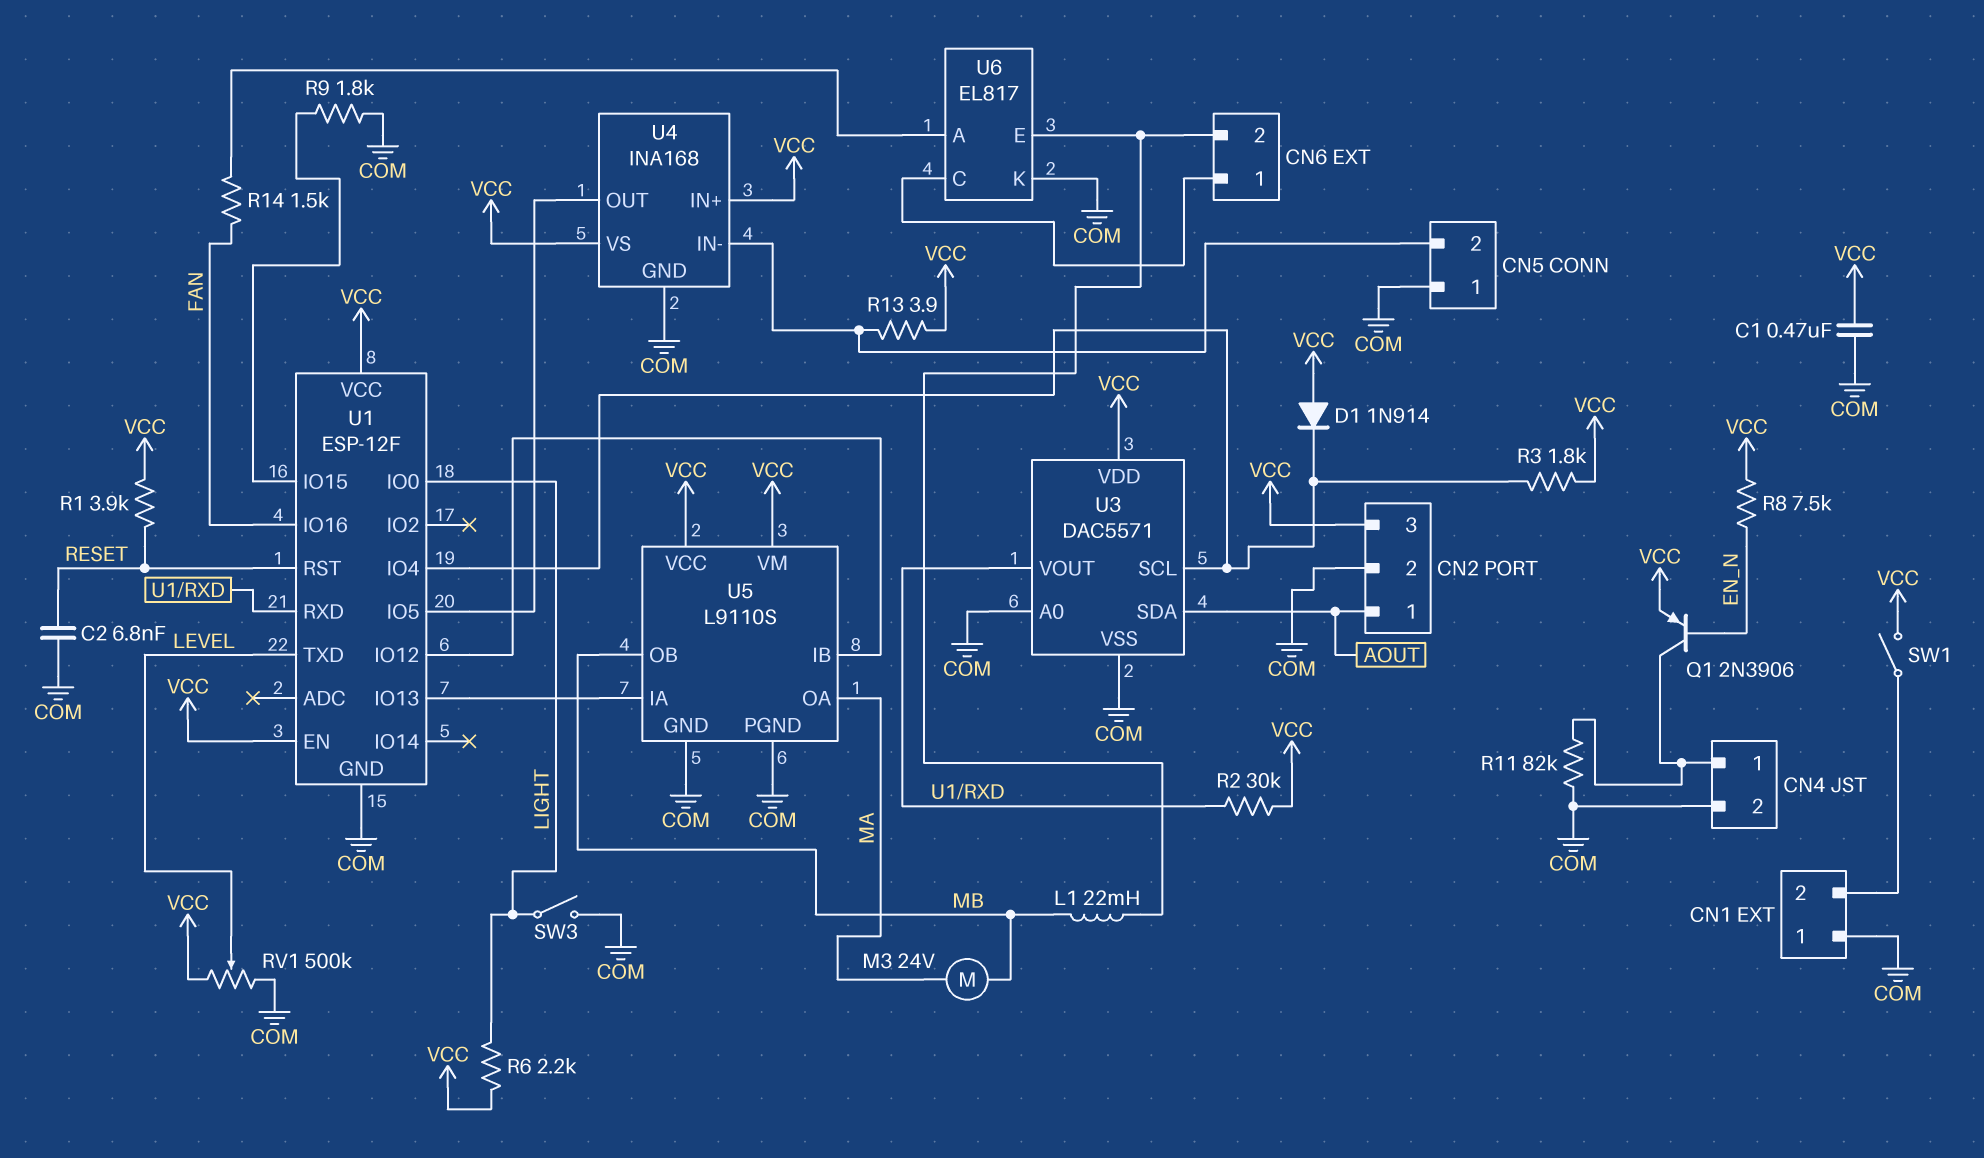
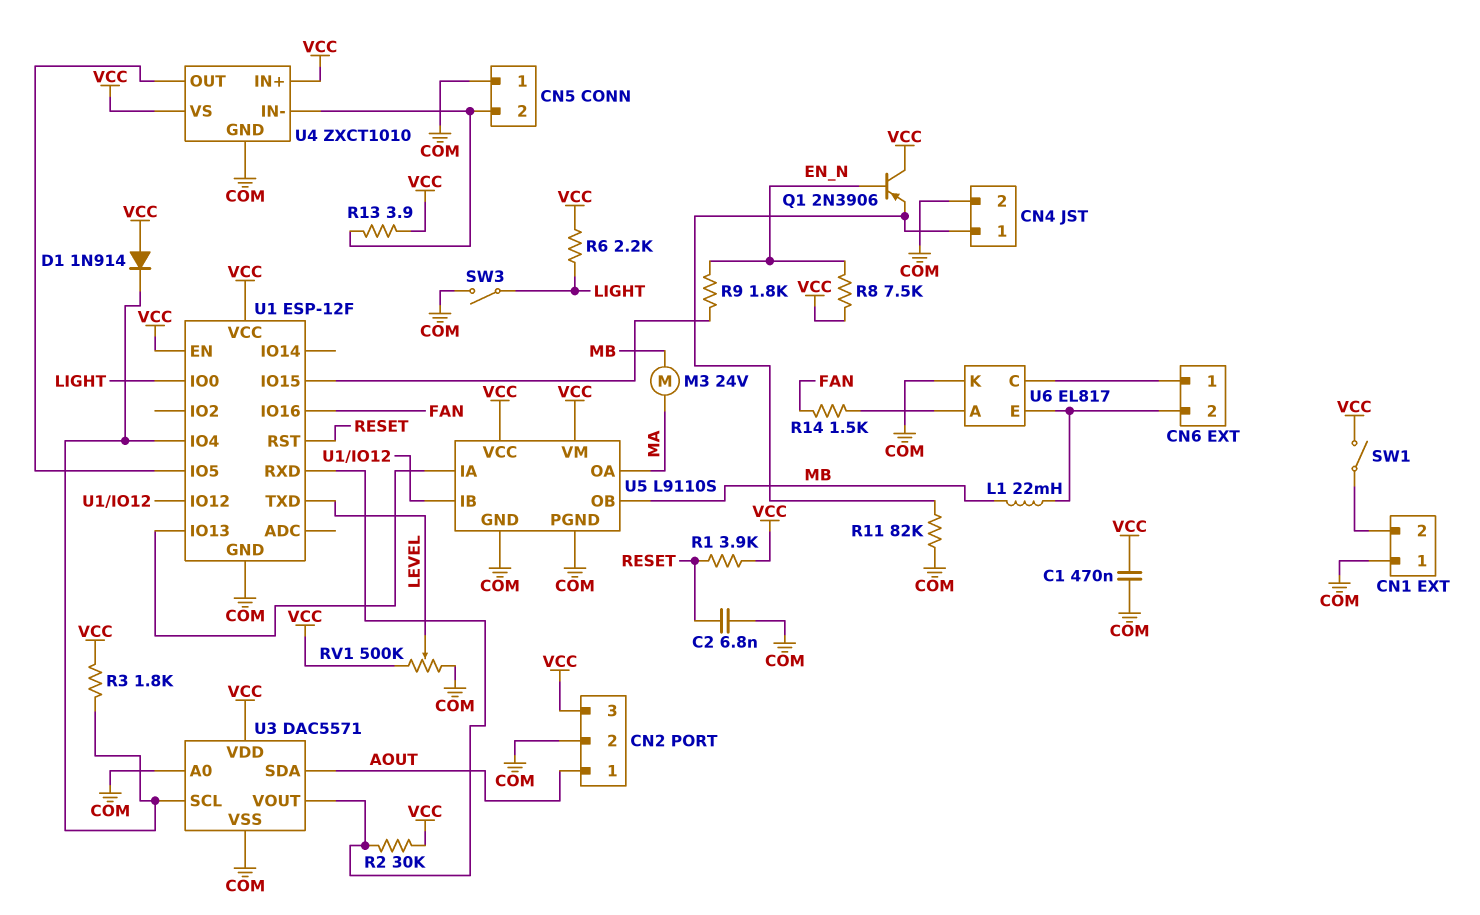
Q1: PNP 2N3906 (B EN_N, C CN4/1, E VCC) -> PNP 2N3906 (B EN_N, C VCC, E CN4/1)
R9: 1.8k (COM, U1/IO15) -> 1.8k (EN_N, U1/IO15)
U4: INA168 -> ZXCT1010

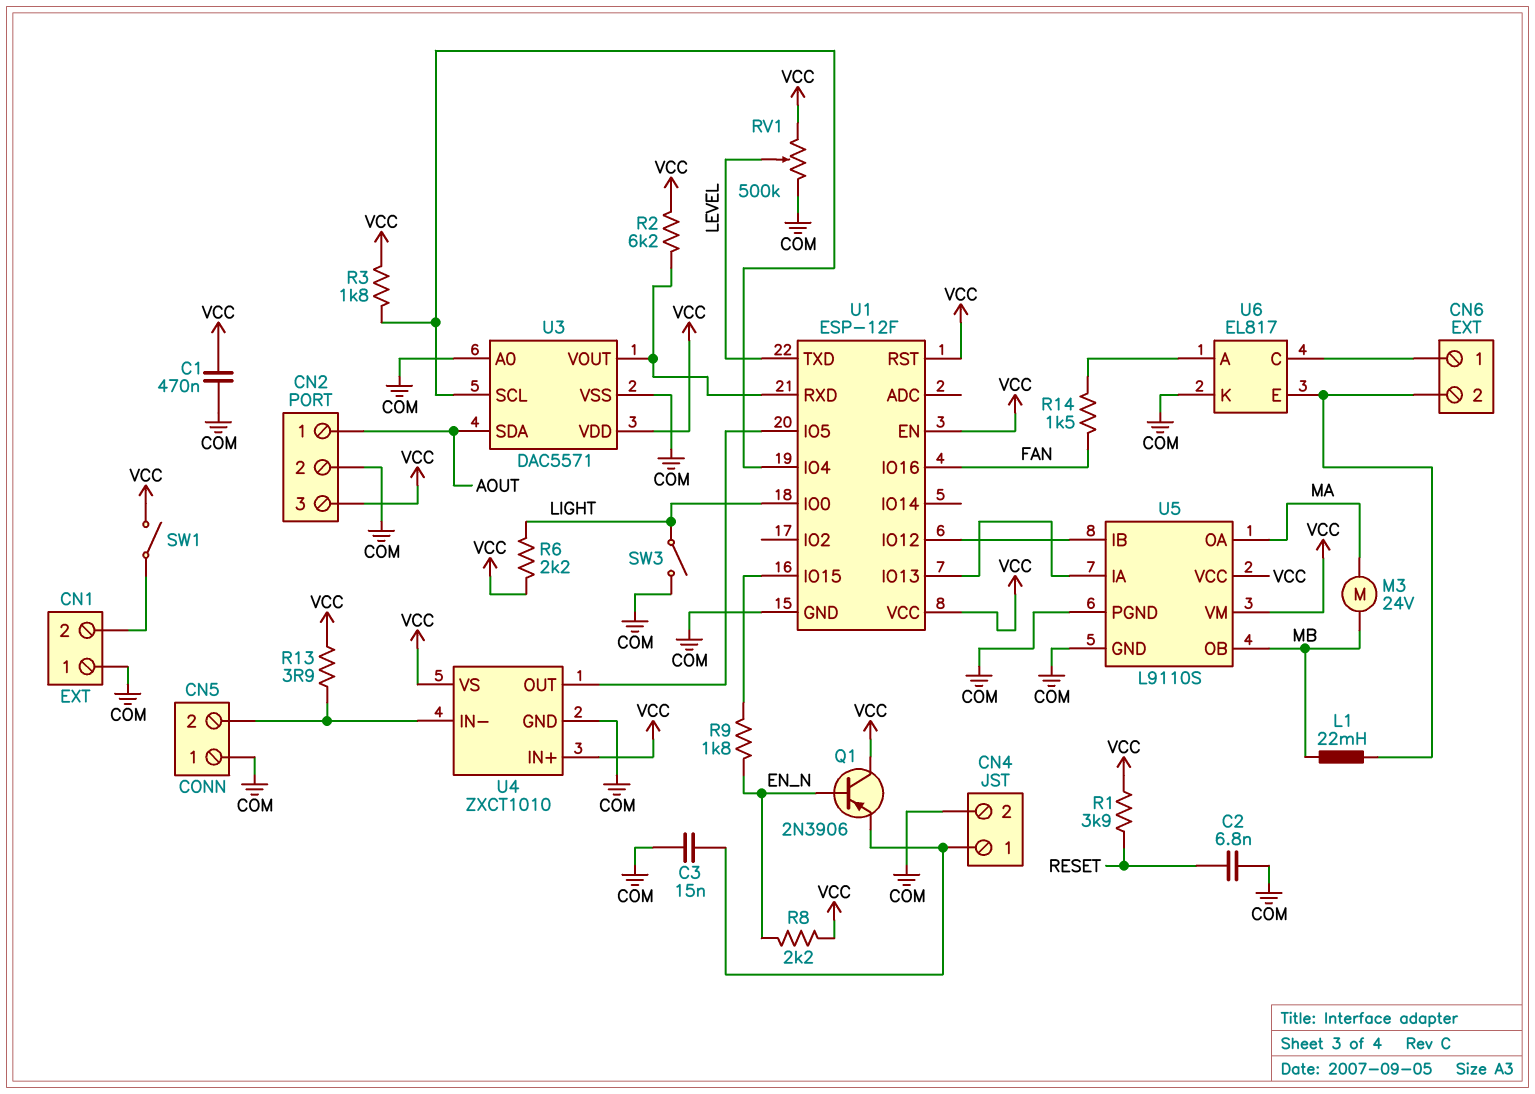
C3: none -> 15nF (CN4/1, COM)
D1: diode 1N914 (A VCC, K U1/IO4) -> none
R2: 30k (U1/RXD, VCC) -> 6.2k (U1/RXD, VCC)
R8: 7.5k (EN_N, VCC) -> 2.2k (EN_N, VCC)
R11: 82k (CN4/1, COM) -> none
U1 pin RST: RESET -> VCC

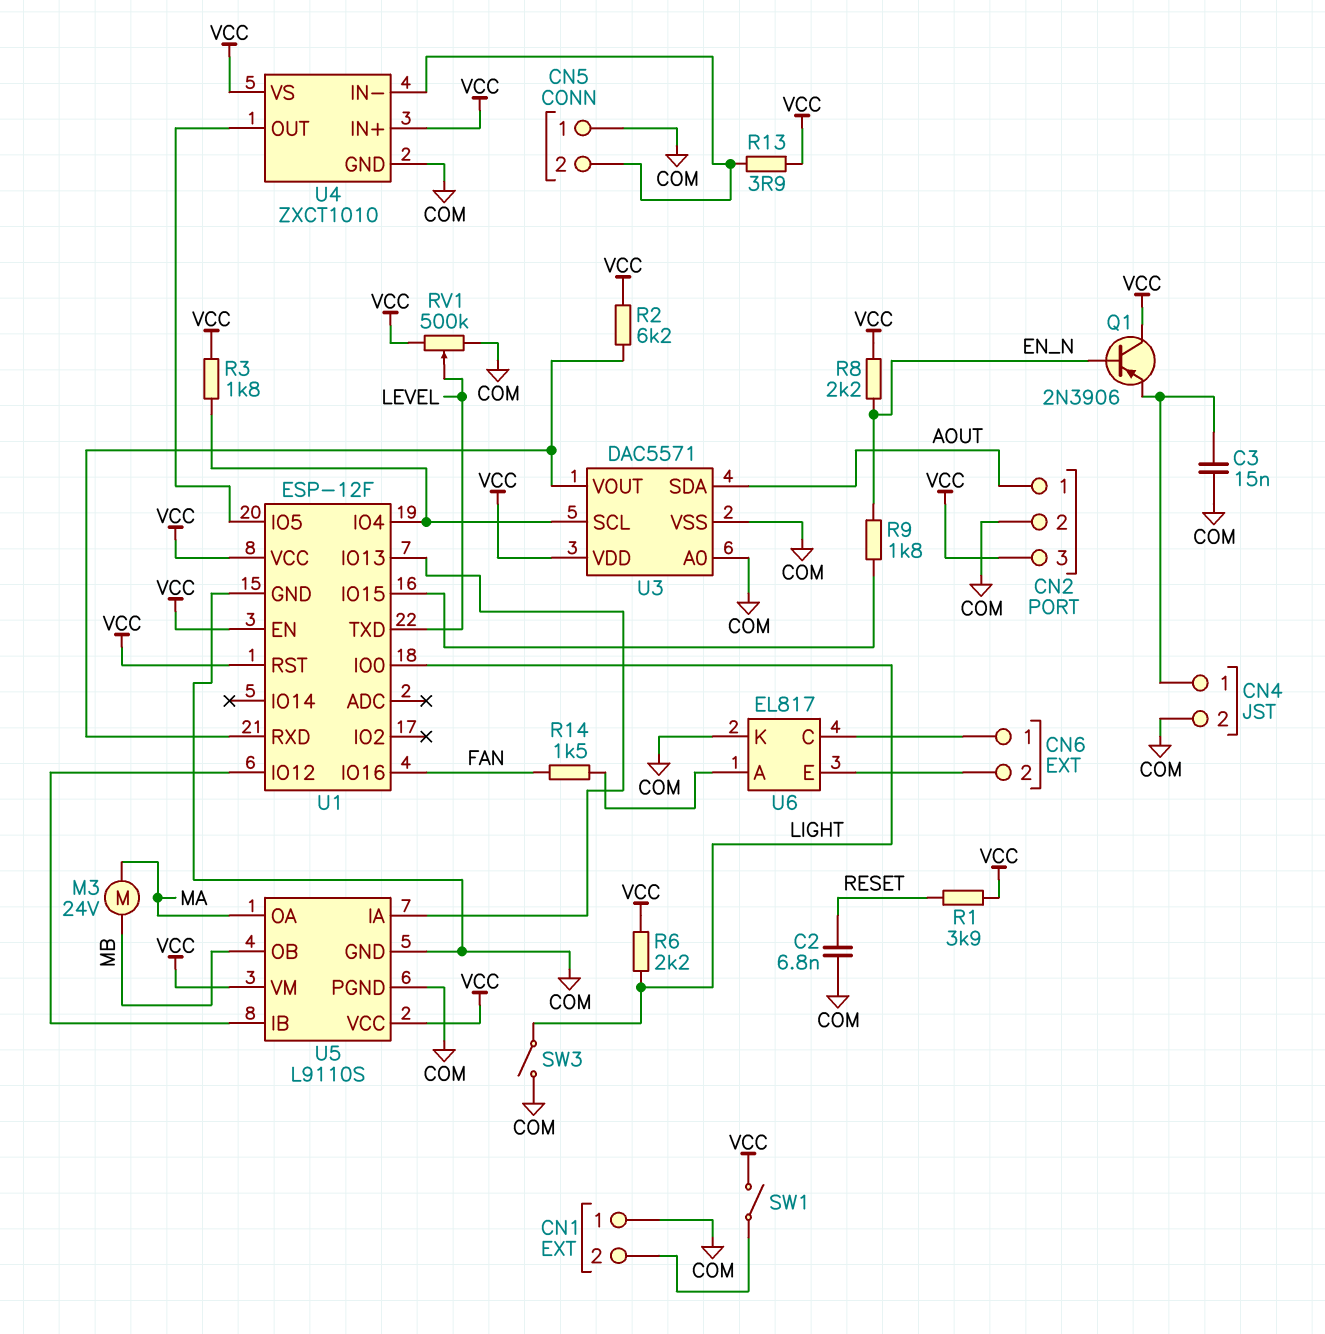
C1: 470nF (COM, VCC) -> none
L1: 22mH (CN6/2, MB) -> none

